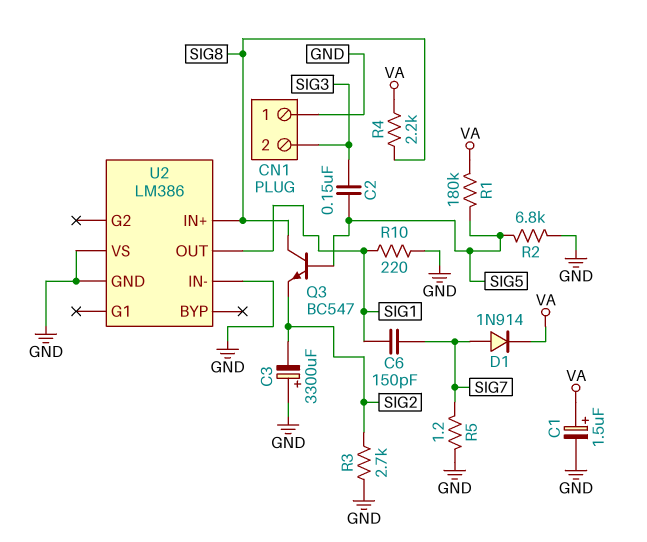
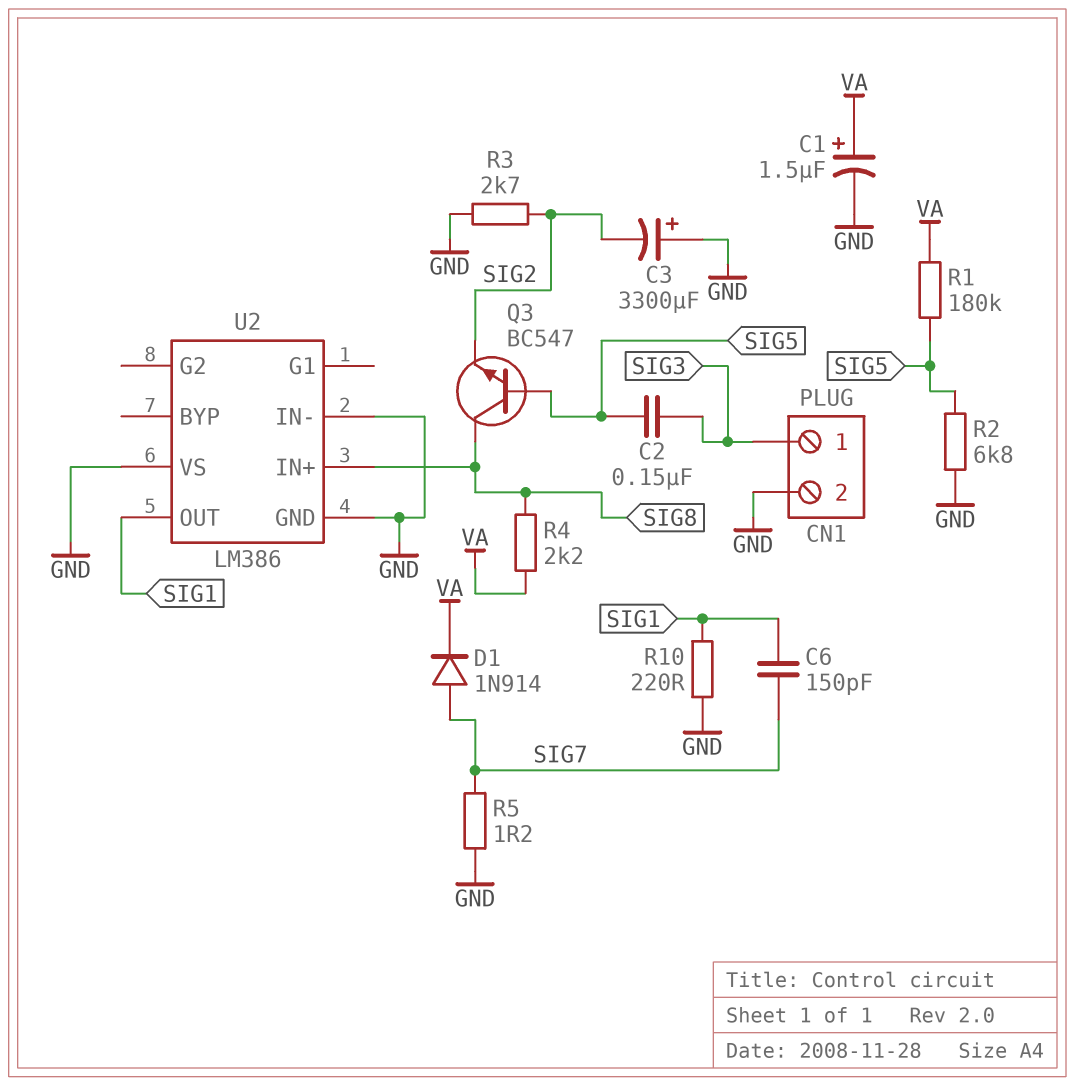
CN1 pin 1: GND -> SIG3
CN1 pin 2: SIG3 -> GND

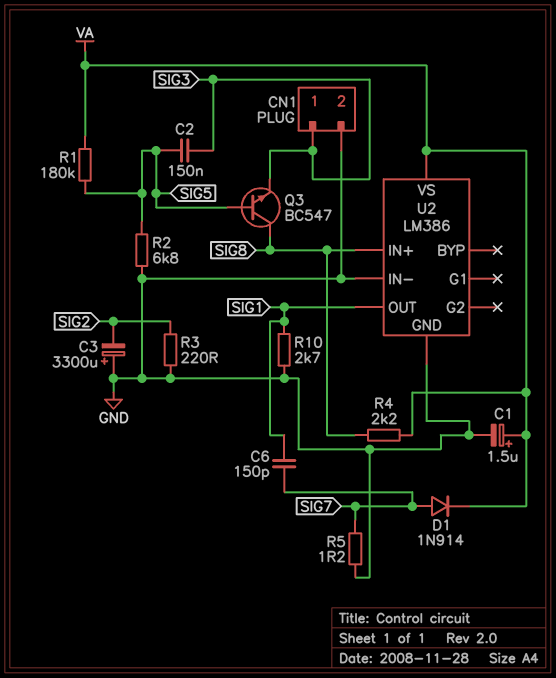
Q3: NPN BC547 (B SIG5, C SIG8, E SIG2) -> NPN BC547 (B SIG5, C SIG8, E SIG3)
R3: 2.7k (GND, SIG2) -> 220 (GND, SIG2)
R10: 220 (GND, SIG1) -> 2.7k (GND, SIG1)
U2 pin VS: GND -> VA

